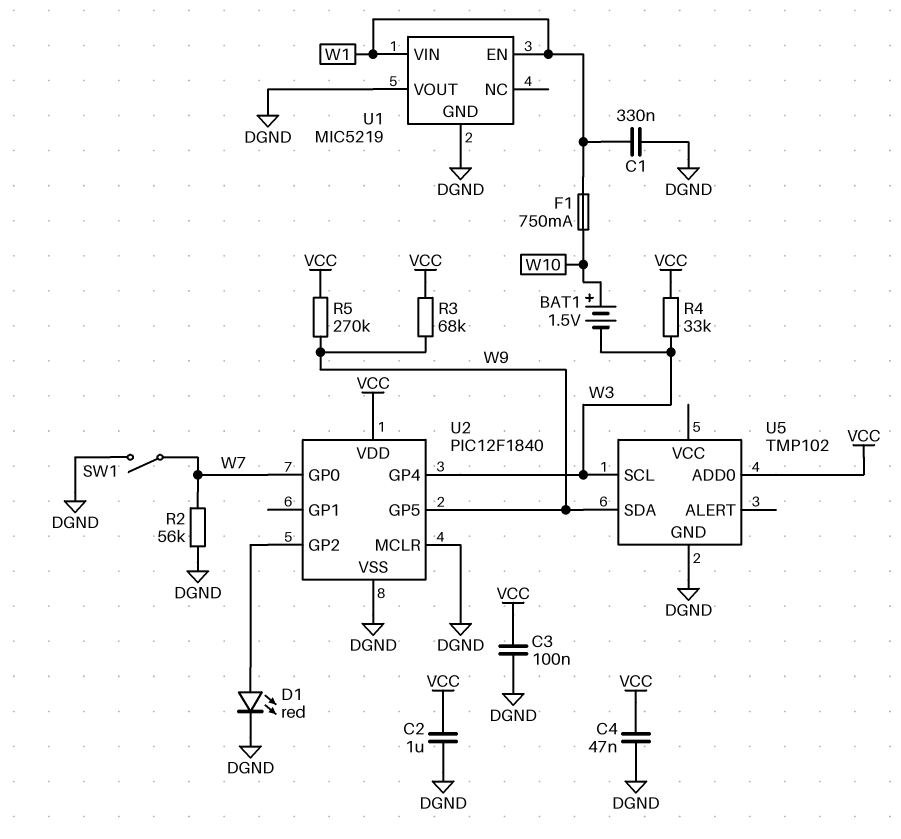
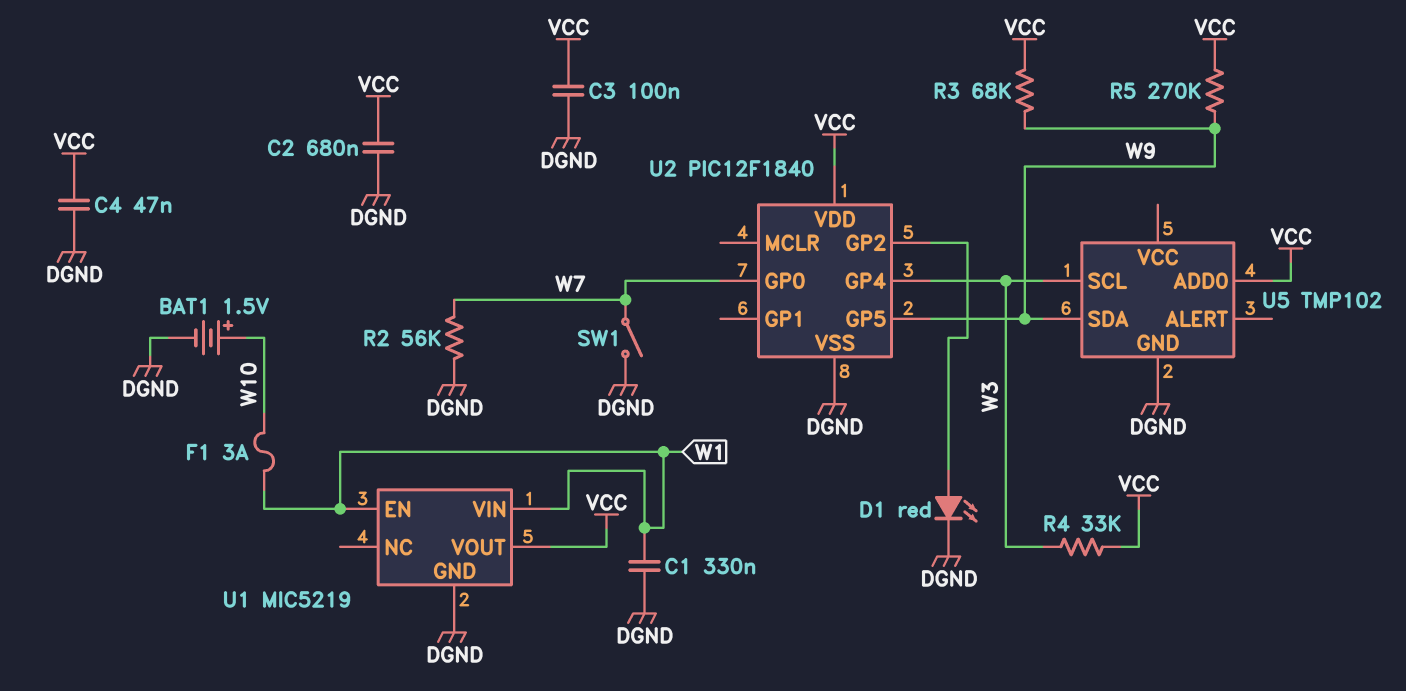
BAT1: 1.5V (plus W10, minus W3) -> 1.5V (plus W10, minus DGND)
C2: 1uF (DGND, VCC) -> 680nF (DGND, VCC)
F1: 750mA (W1, W10) -> 3A (W1, W10)
U1 pin VOUT: DGND -> VCC
U2 pin MCLR: DGND -> none

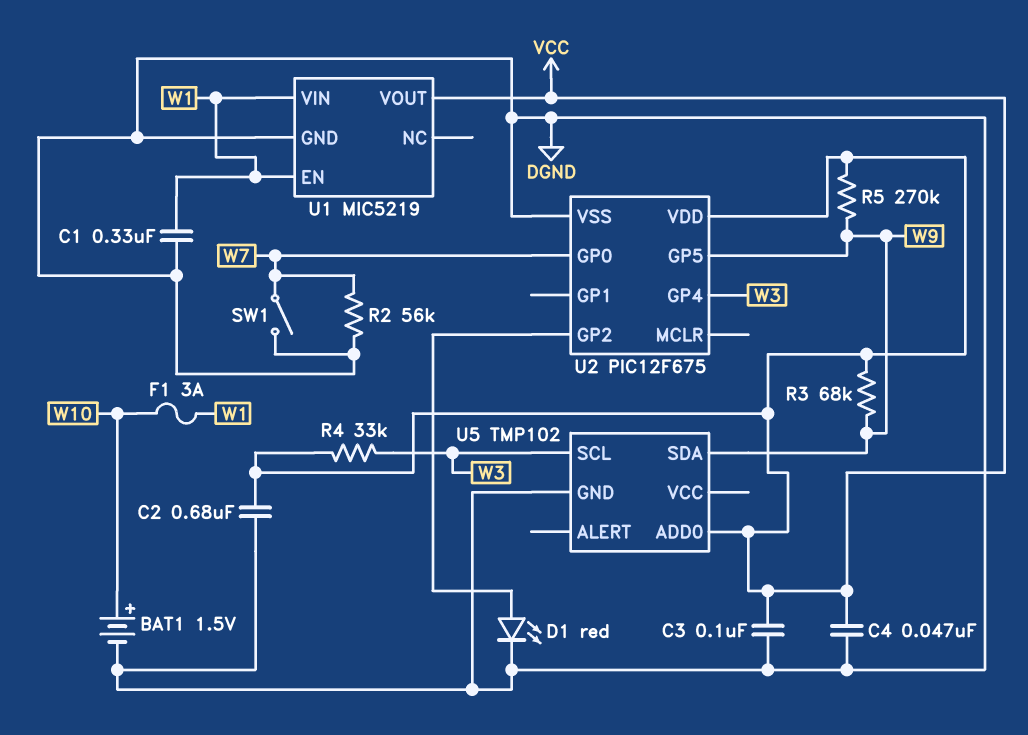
U2: PIC12F1840 -> PIC12F675

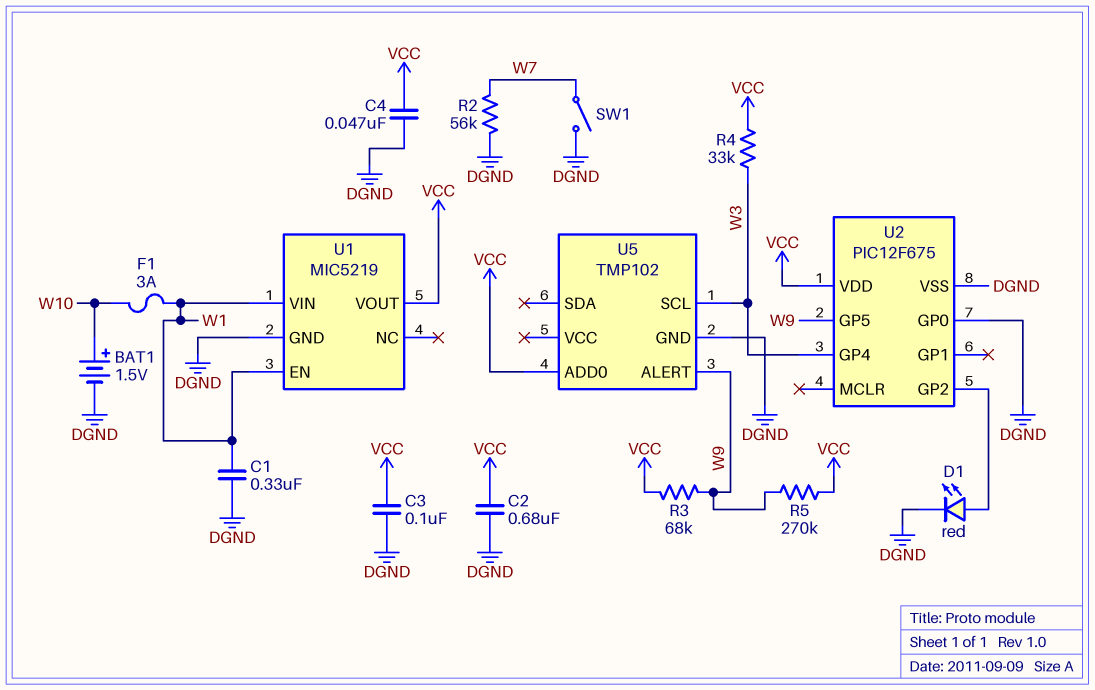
U2 pin GP0: W7 -> DGND
U5 pin ALERT: none -> W9
U5 pin SDA: W9 -> none

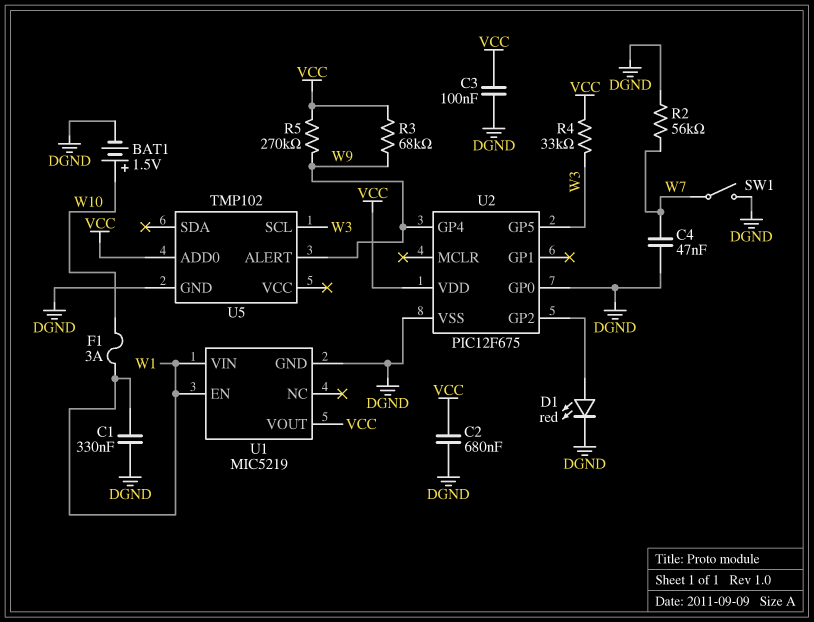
C4: 47nF (DGND, VCC) -> 47nF (DGND, W7)
U2 pin GP4: W3 -> W9
U2 pin GP5: W9 -> W3

